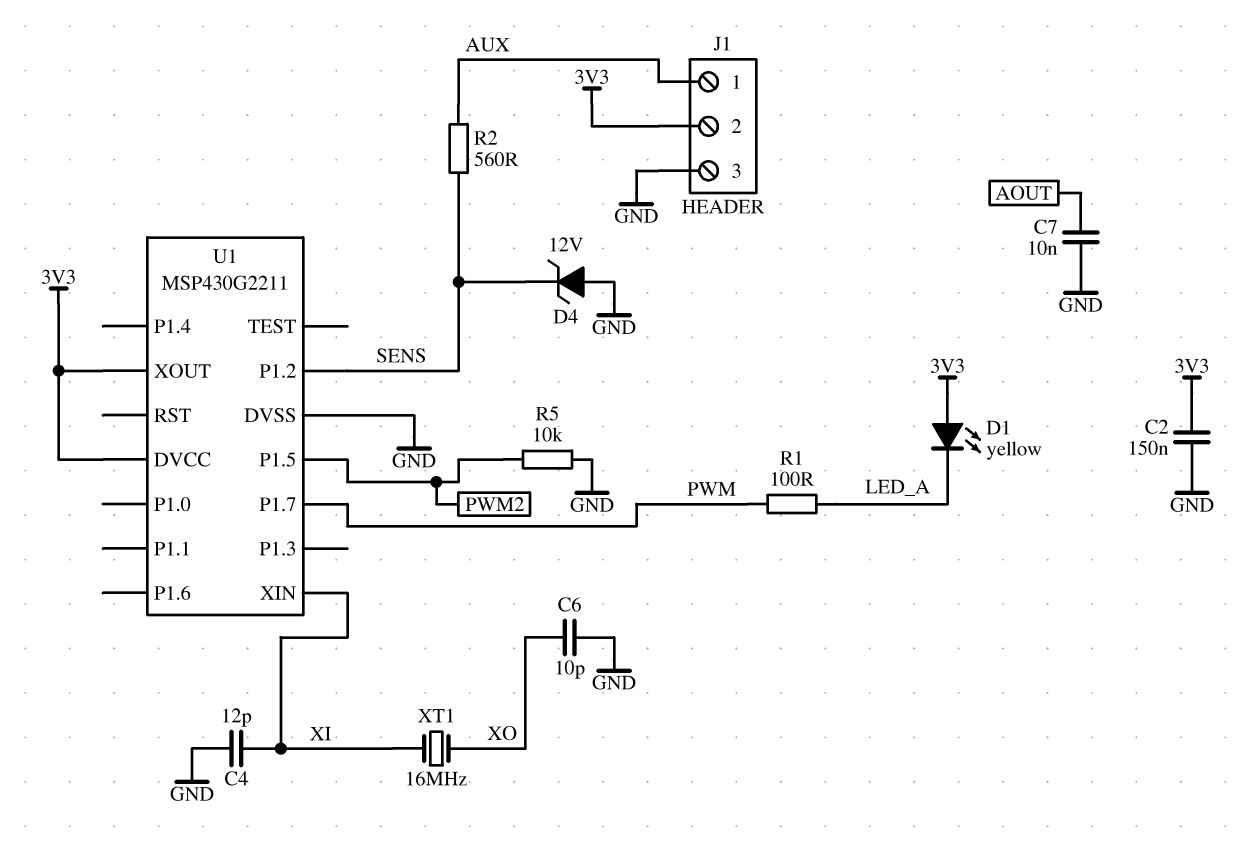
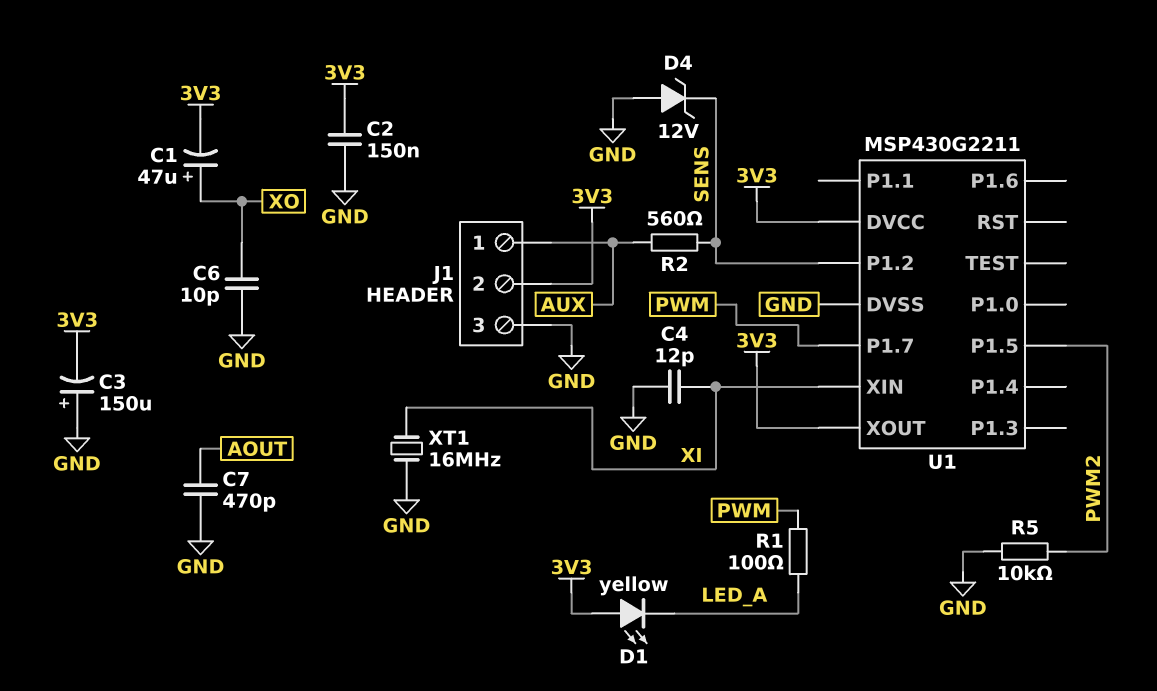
C1: none -> 47uF (plus XO, minus 3V3)
C3: none -> 150uF (plus GND, minus 3V3)
C7: 10nF (AOUT, GND) -> 470pF (AOUT, GND)
XT1: 16MHz (XI, XO) -> 16MHz (GND, XI)

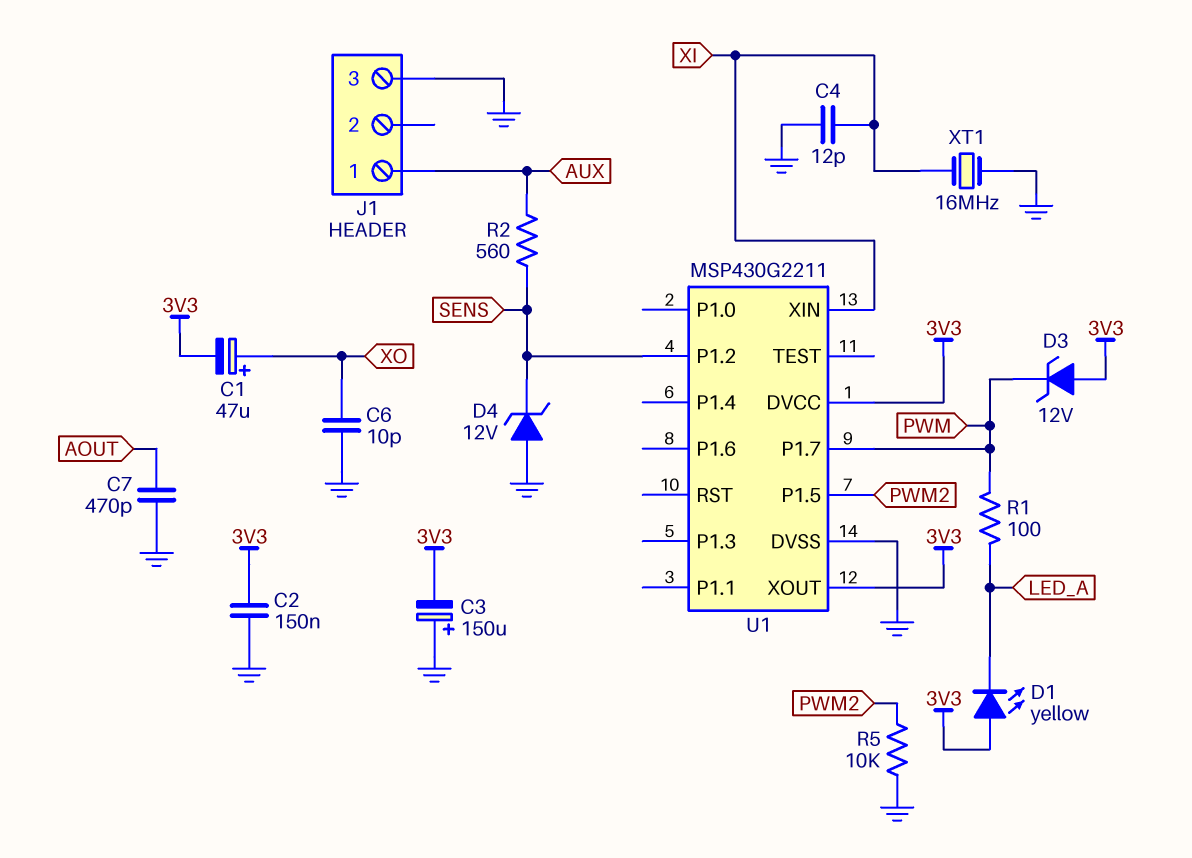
D3: none -> zener 12V (A 3V3, K PWM)
J1 pin 2: 3V3 -> none

